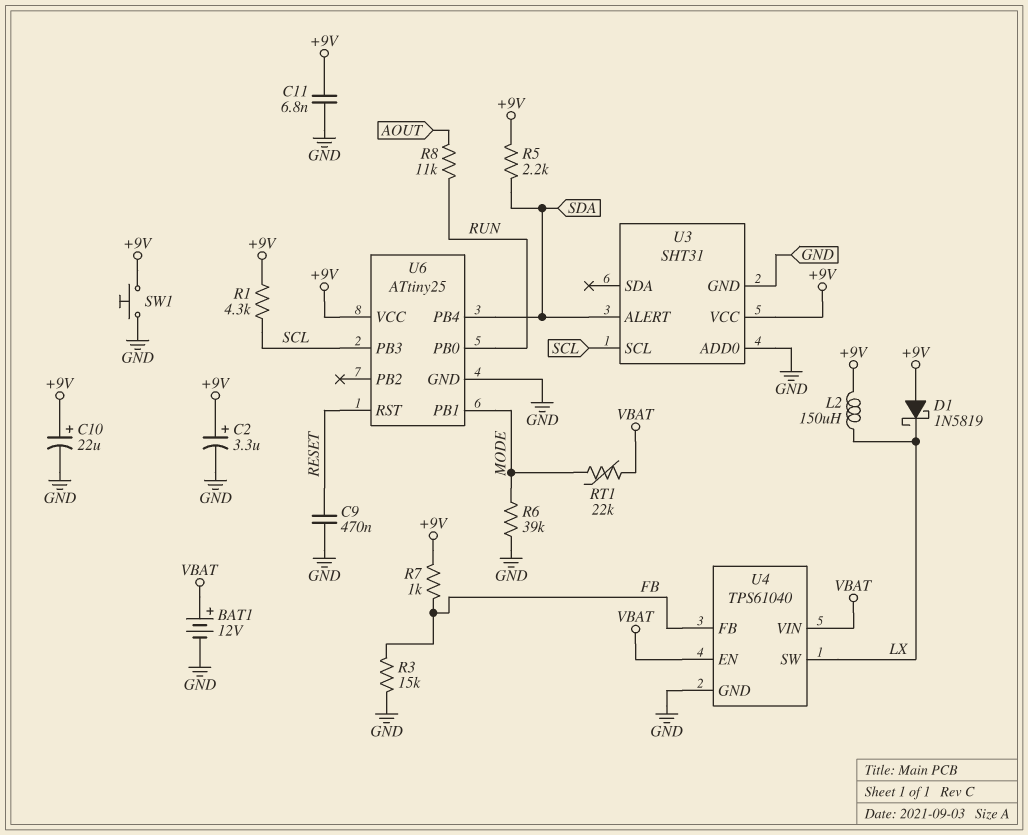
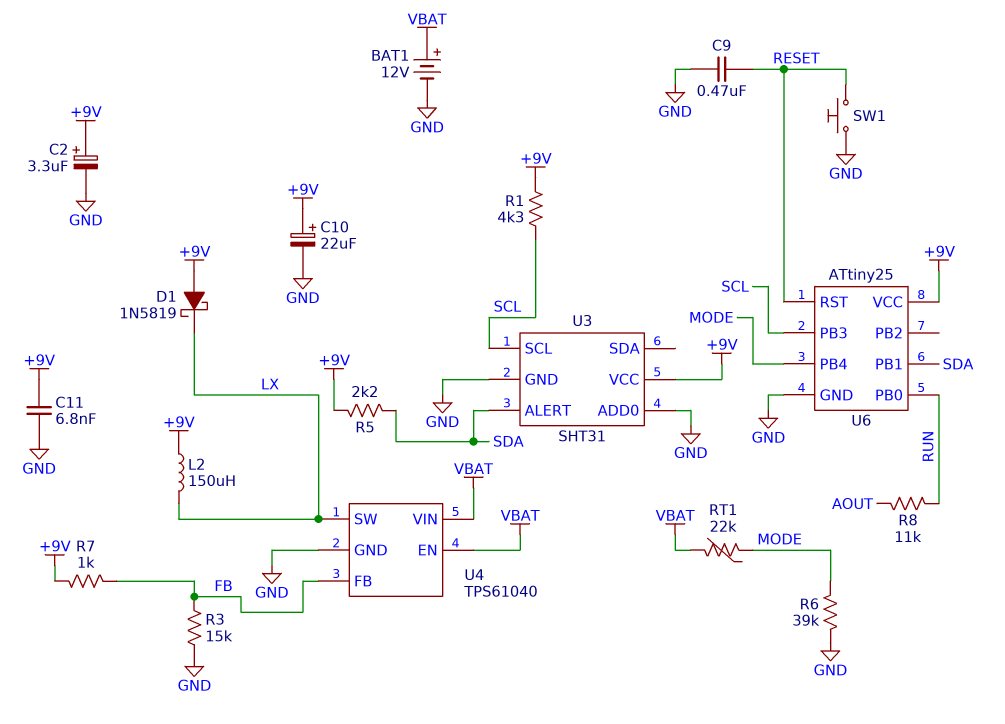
SW1: button (+9V, GND) -> button (GND, RESET)
U6 pin PB1: MODE -> SDA
U6 pin PB4: SDA -> MODE

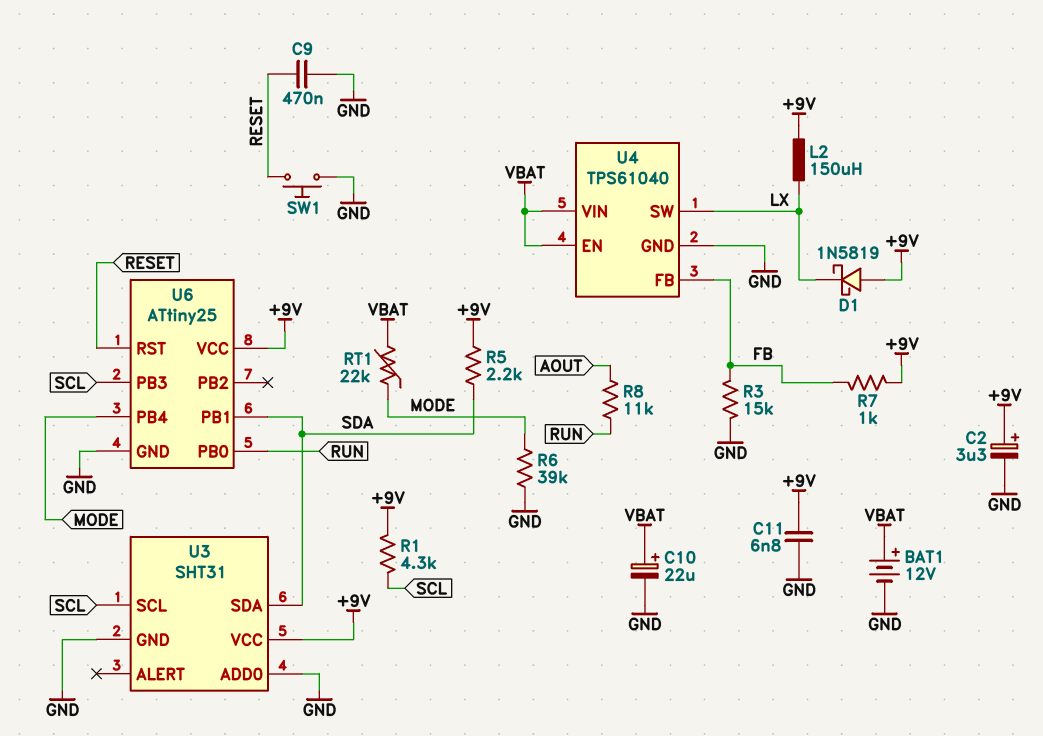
C10: 22uF (plus +9V, minus GND) -> 22uF (plus VBAT, minus GND)
U3 pin ALERT: SDA -> none
U3 pin SDA: none -> SDA

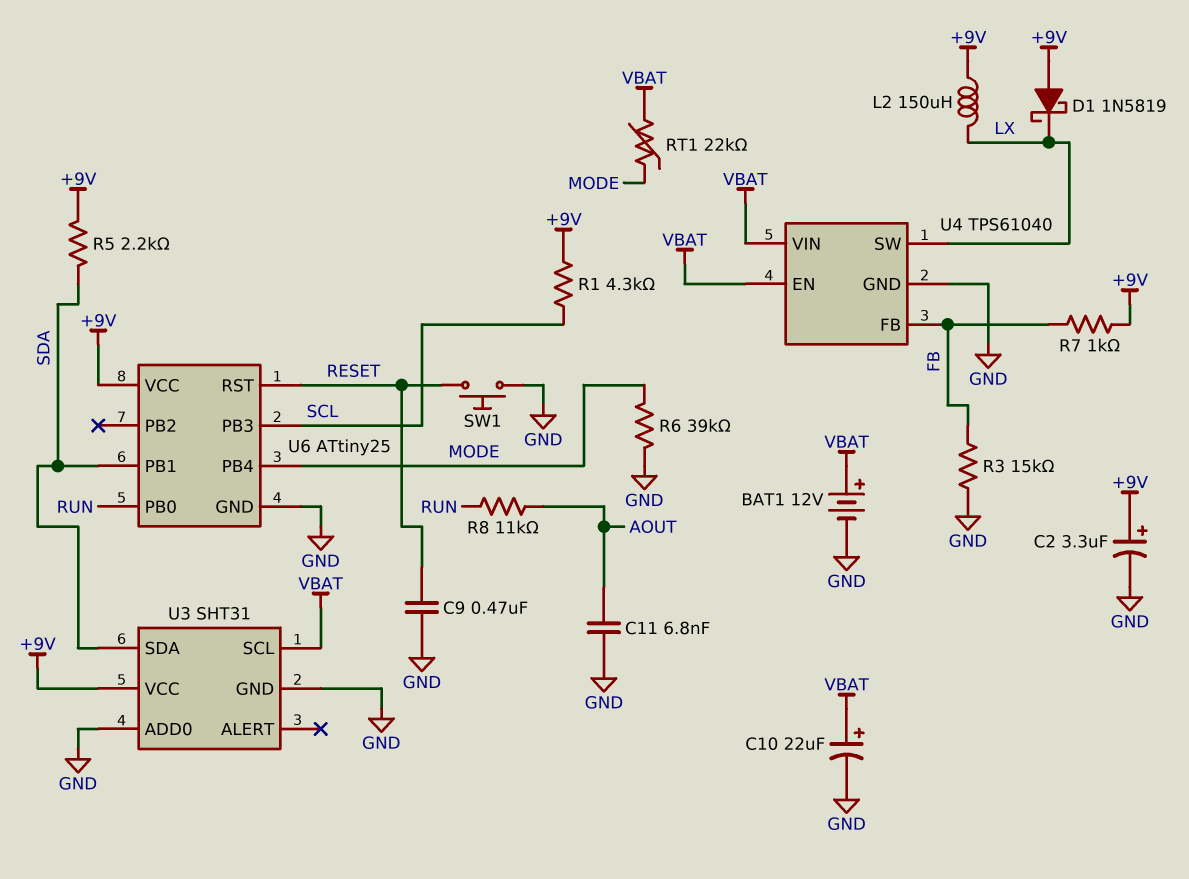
C11: 6.8nF (+9V, GND) -> 6.8nF (AOUT, GND)
U3 pin SCL: SCL -> VBAT

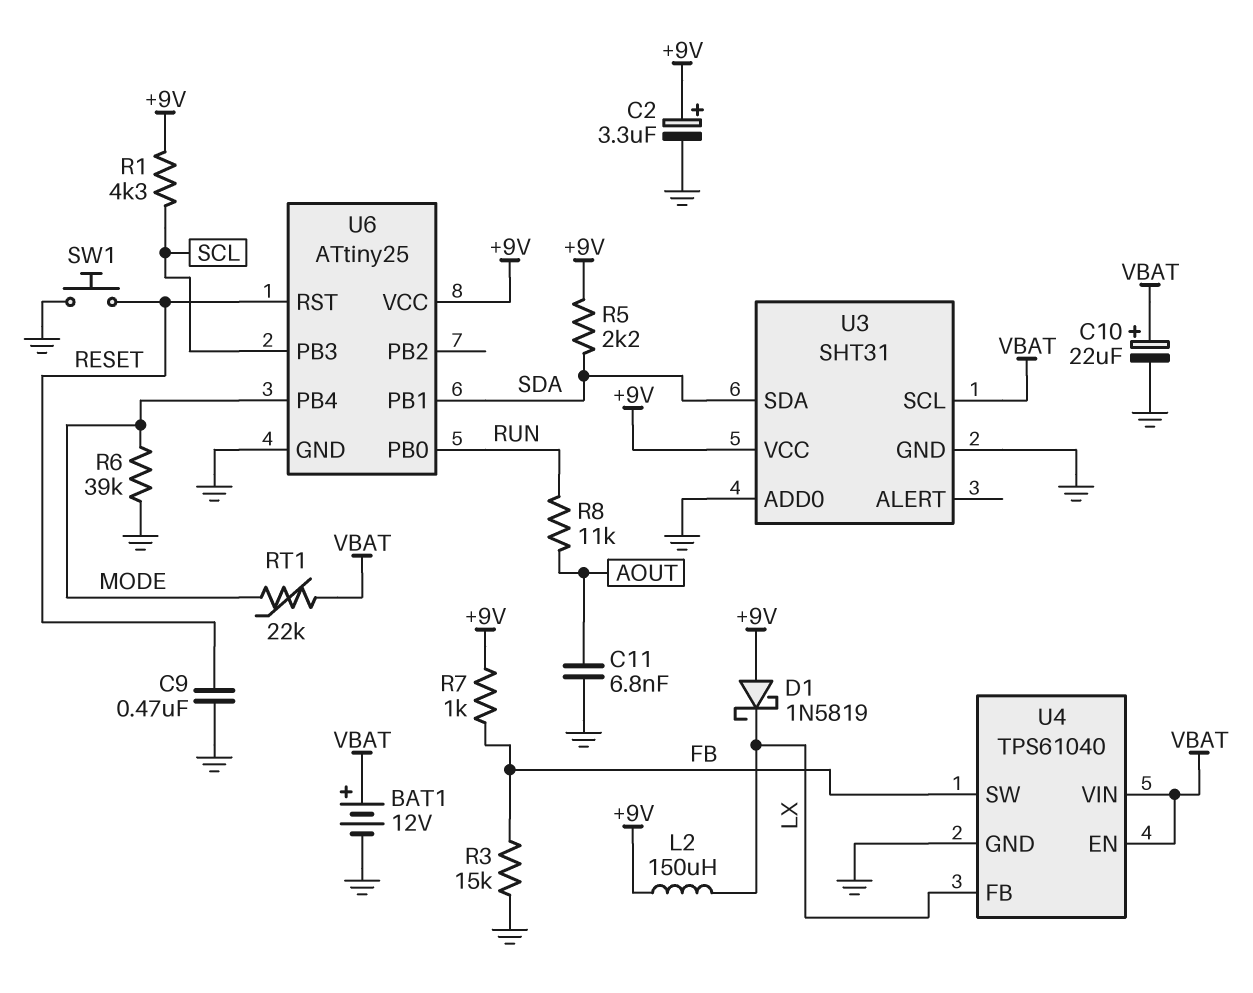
U4 pin FB: FB -> LX
U4 pin SW: LX -> FB

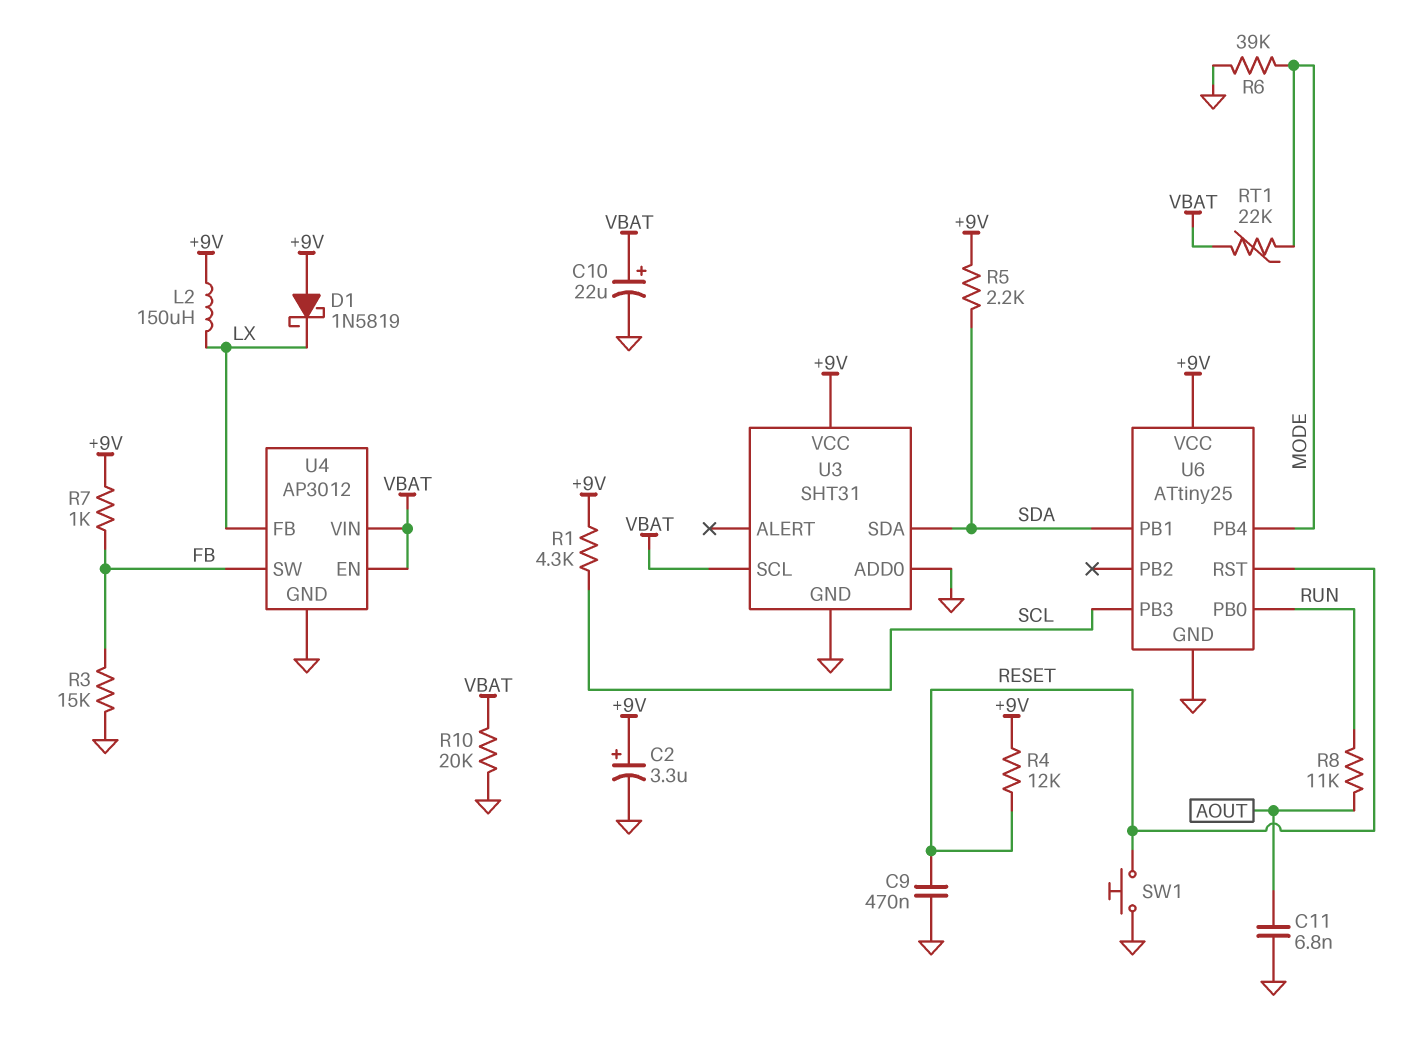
BAT1: 12V (plus VBAT, minus GND) -> none
R4: none -> 12k (+9V, RESET)
R10: none -> 20k (GND, VBAT)
U4: TPS61040 -> AP3012

